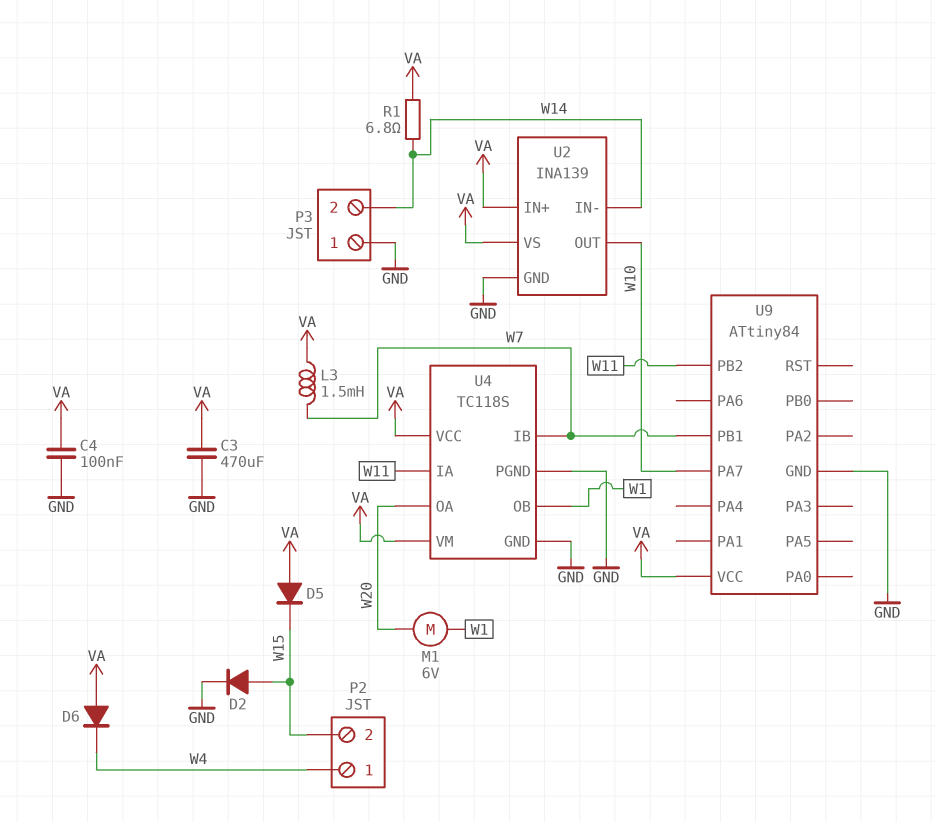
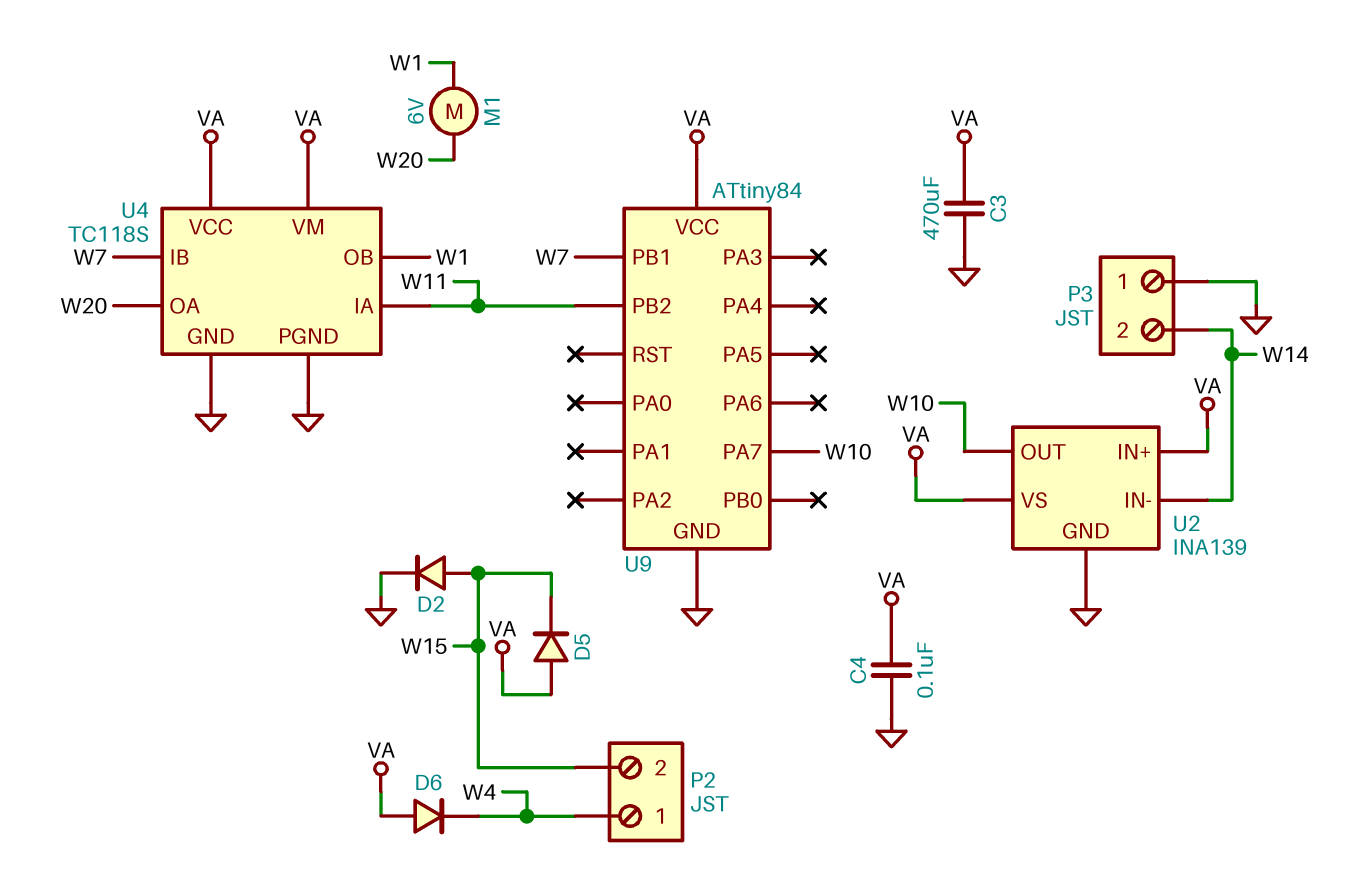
L3: 1.5mH (VA, W7) -> none
R1: 6.8 (VA, W14) -> none

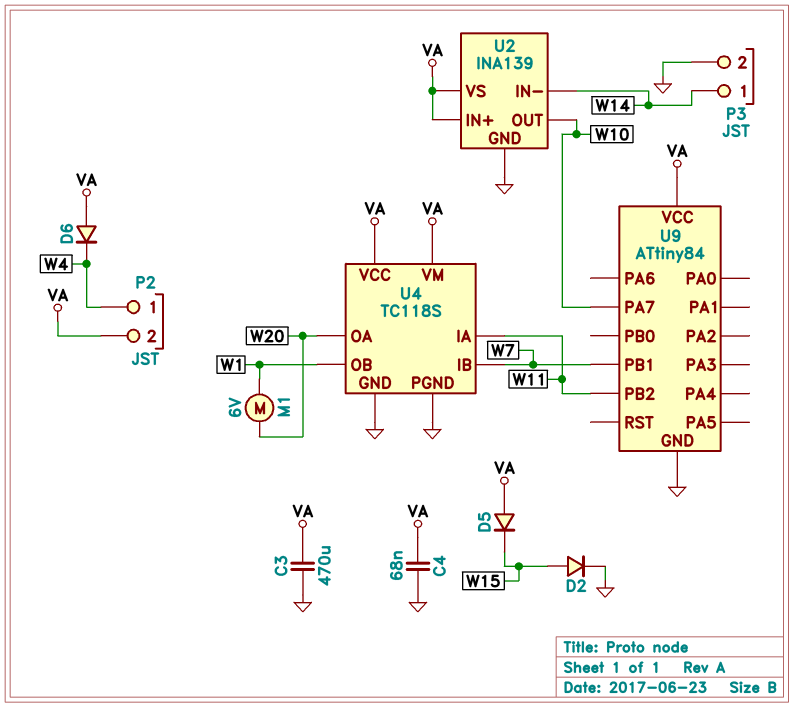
C4: 100nF (GND, VA) -> 68nF (GND, VA)
P2 pin 2: W15 -> VA
P3 pin 1: GND -> W14
P3 pin 2: W14 -> GND

